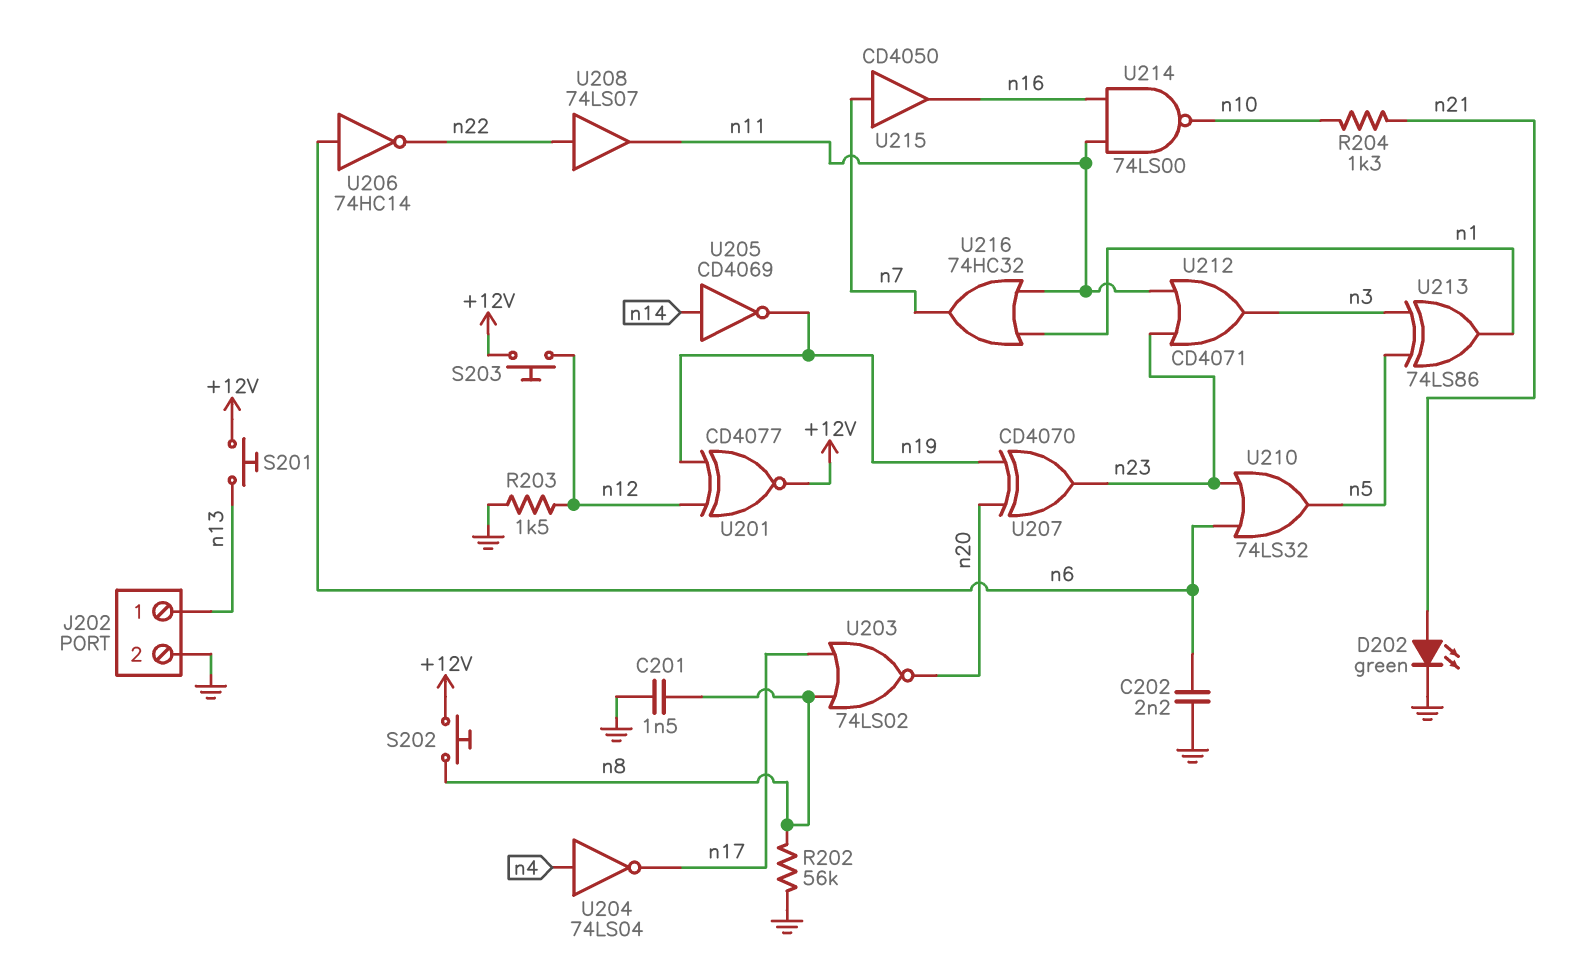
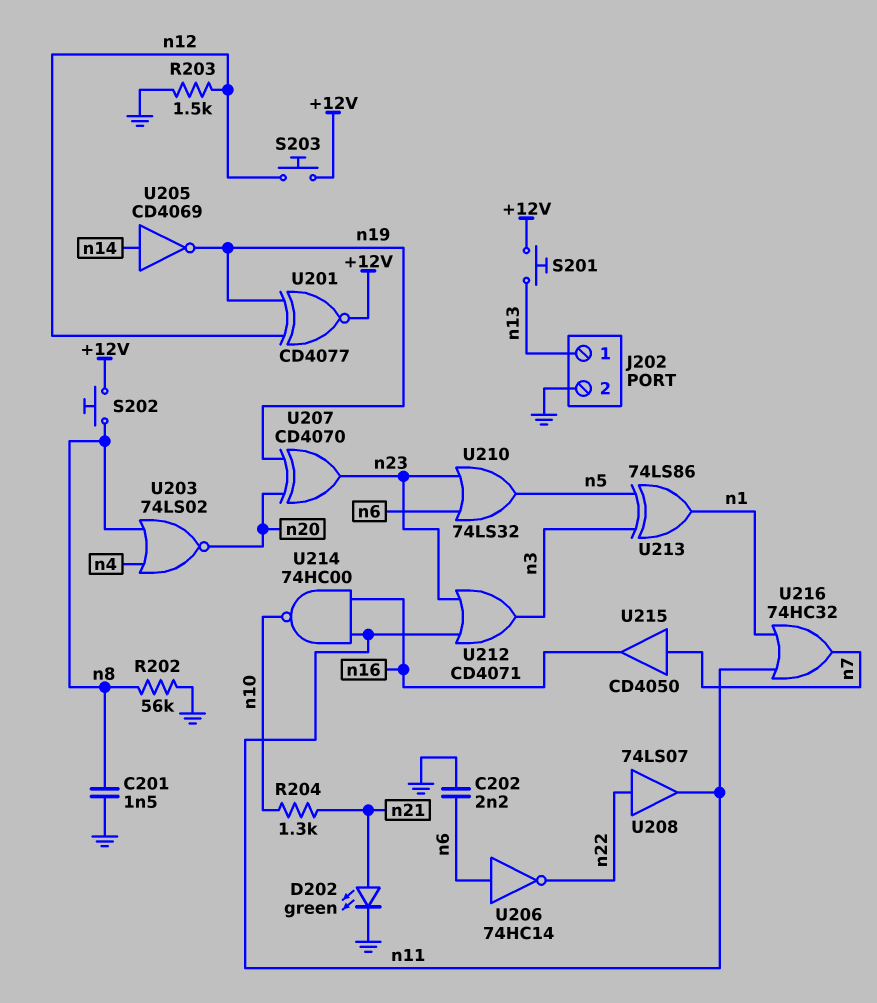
U203: NOR 74LS02 (in n8, in n17, out n20) -> NOR 74LS02 (in n4, in n8, out n20)
U204: NOT 74LS04 (in n4, out n17) -> none
U214: NAND 74LS00 (in n11, in n16, out n10) -> NAND 74HC00 (in n11, in n16, out n10)

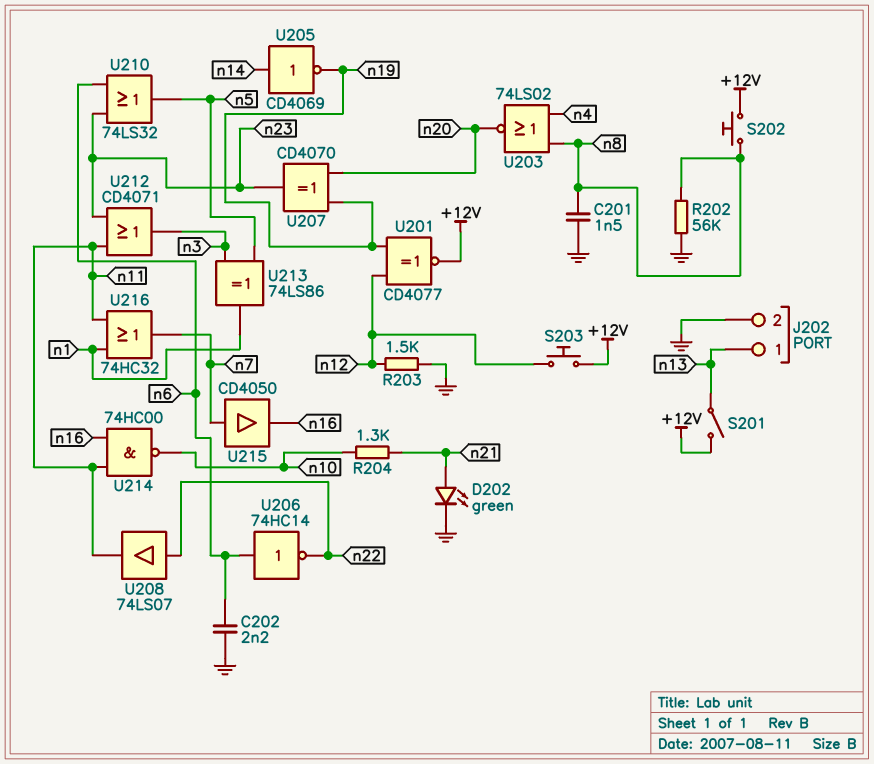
S201: button (+12V, n13) -> switch (+12V, n13)

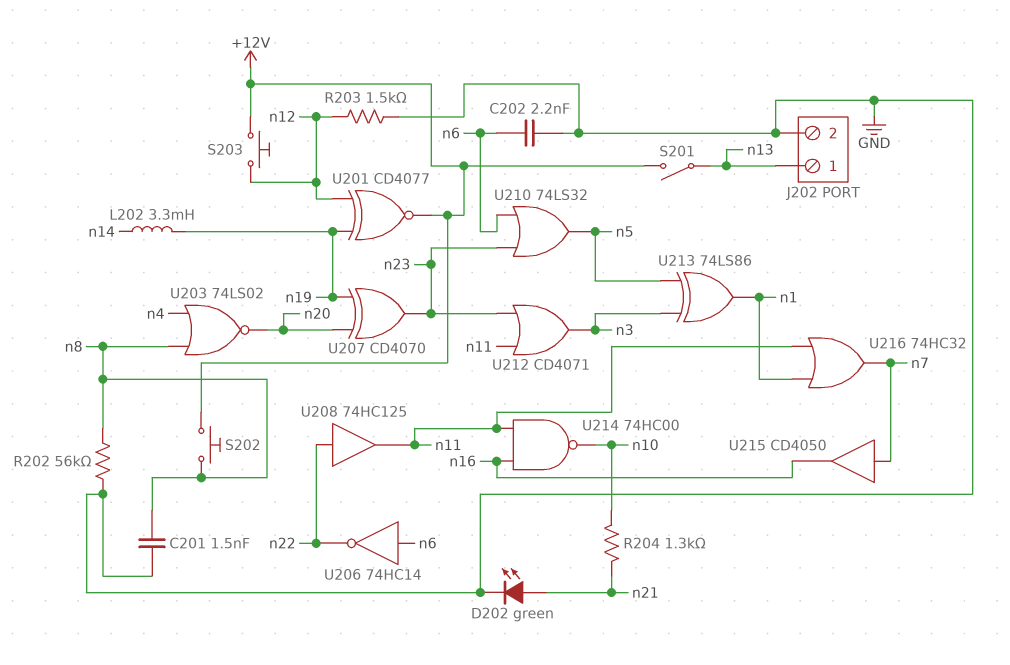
L202: none -> 3.3mH (n14, n19)
U205: NOT CD4069 (in n14, out n19) -> none
U208: buffer 74LS07 (in n22, out n11) -> buffer 74HC125 (in n22, out n11)

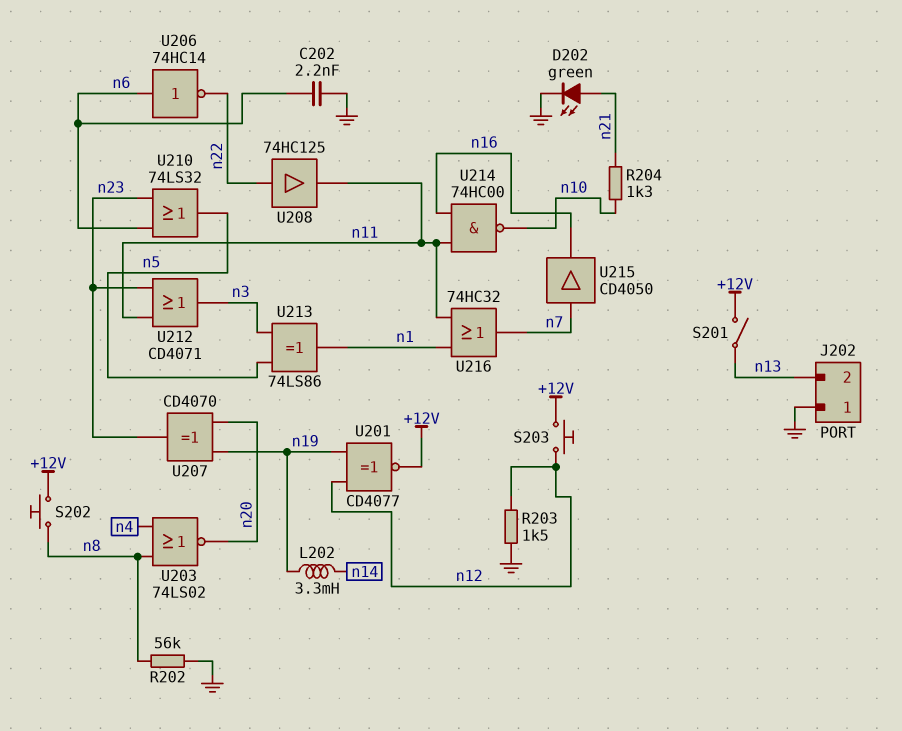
C201: 1.5nF (GND, n8) -> none
J202 pin 1: n13 -> GND
J202 pin 2: GND -> n13

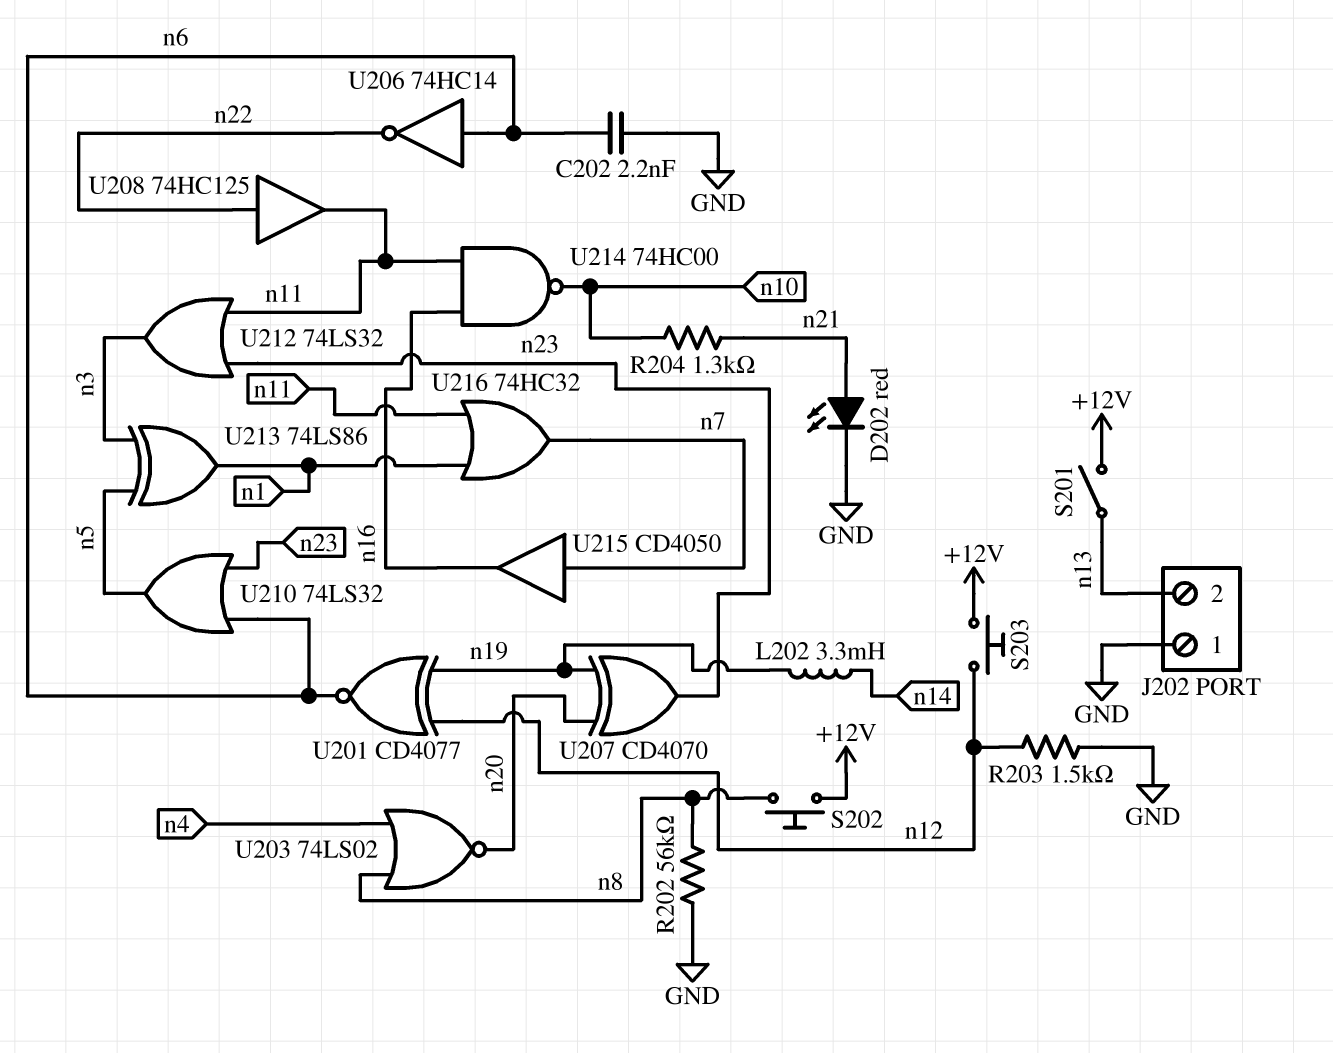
D202: LED green (A n21, K GND) -> LED red (A n21, K GND)
U201: XNOR CD4077 (in n12, in n19, out +12V) -> XNOR CD4077 (in n12, in n19, out n6)
U212: OR CD4071 (in n11, in n23, out n3) -> OR 74LS32 (in n11, in n23, out n3)

